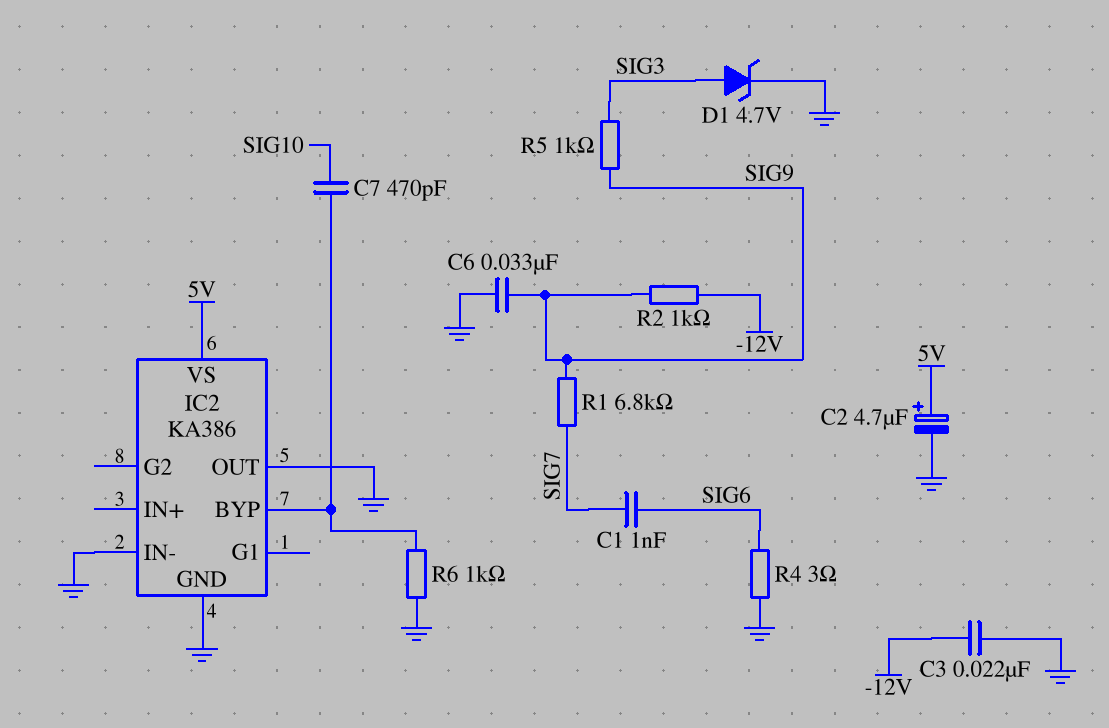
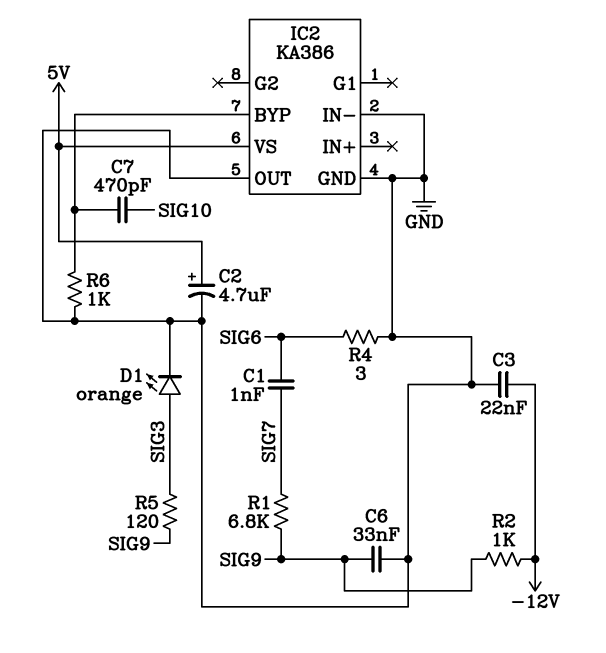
D1: zener 4.7V (A SIG3, K GND) -> LED orange (A SIG3, K GND)
R5: 1k (SIG3, SIG9) -> 120 (SIG3, SIG9)

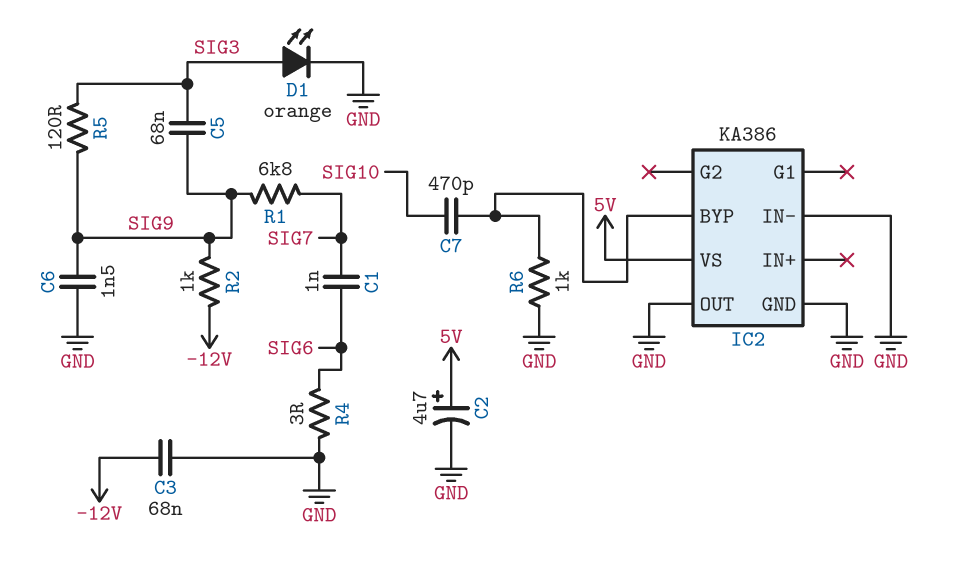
C3: 22nF (-12V, GND) -> 68nF (-12V, GND)
C5: none -> 68nF (SIG3, SIG9)
C6: 33nF (GND, SIG9) -> 1.5nF (GND, SIG9)

